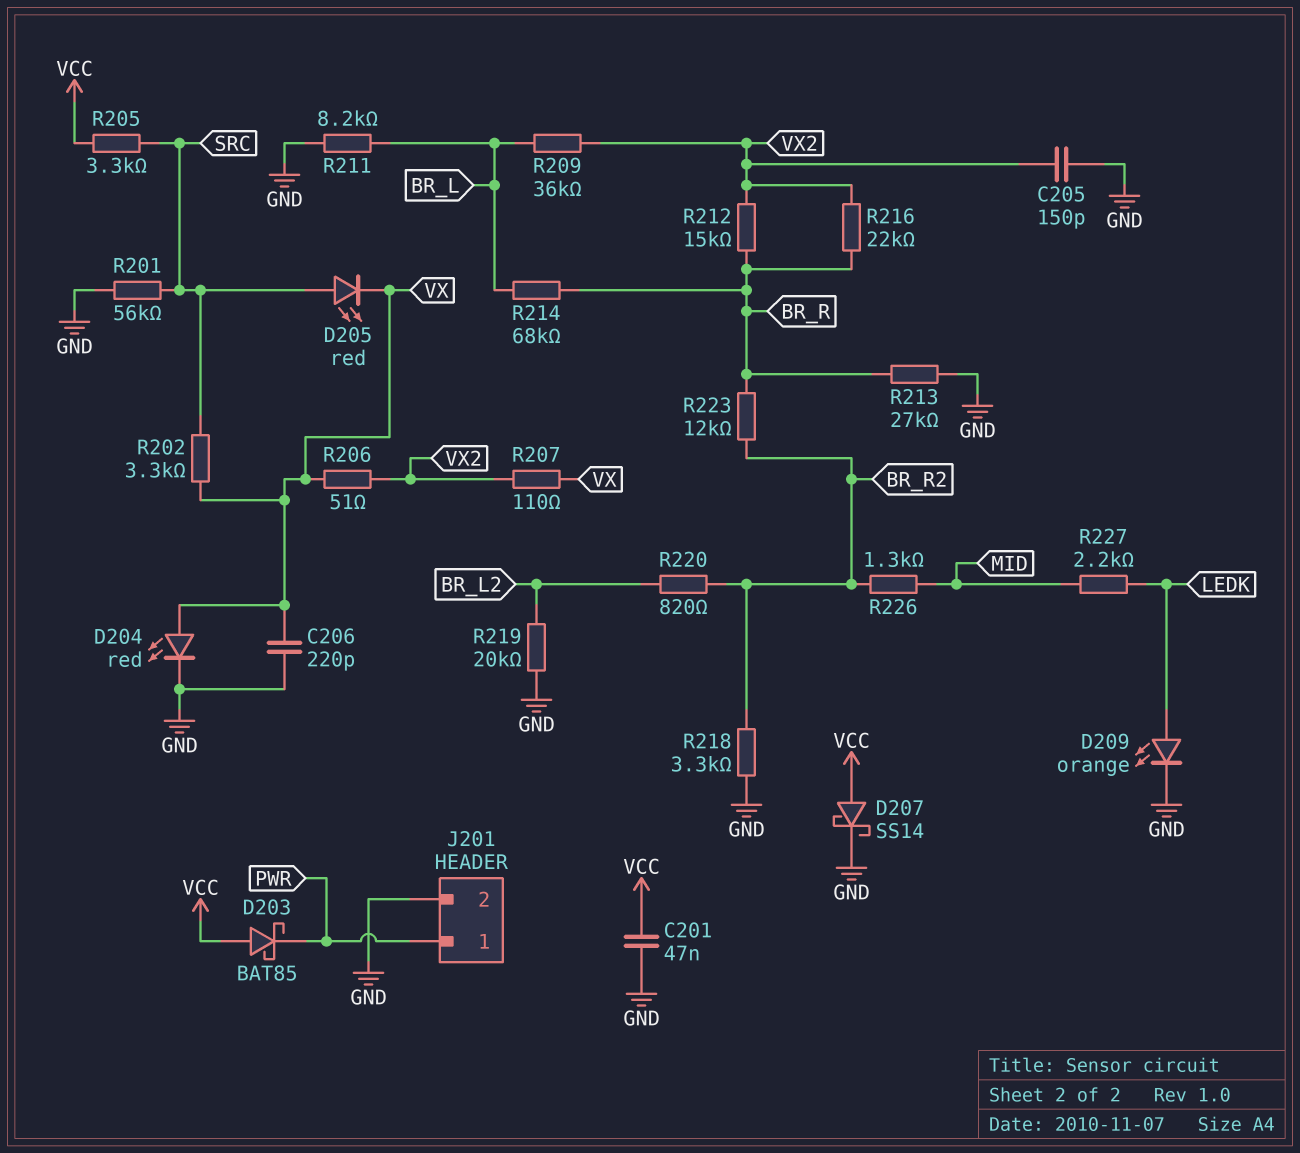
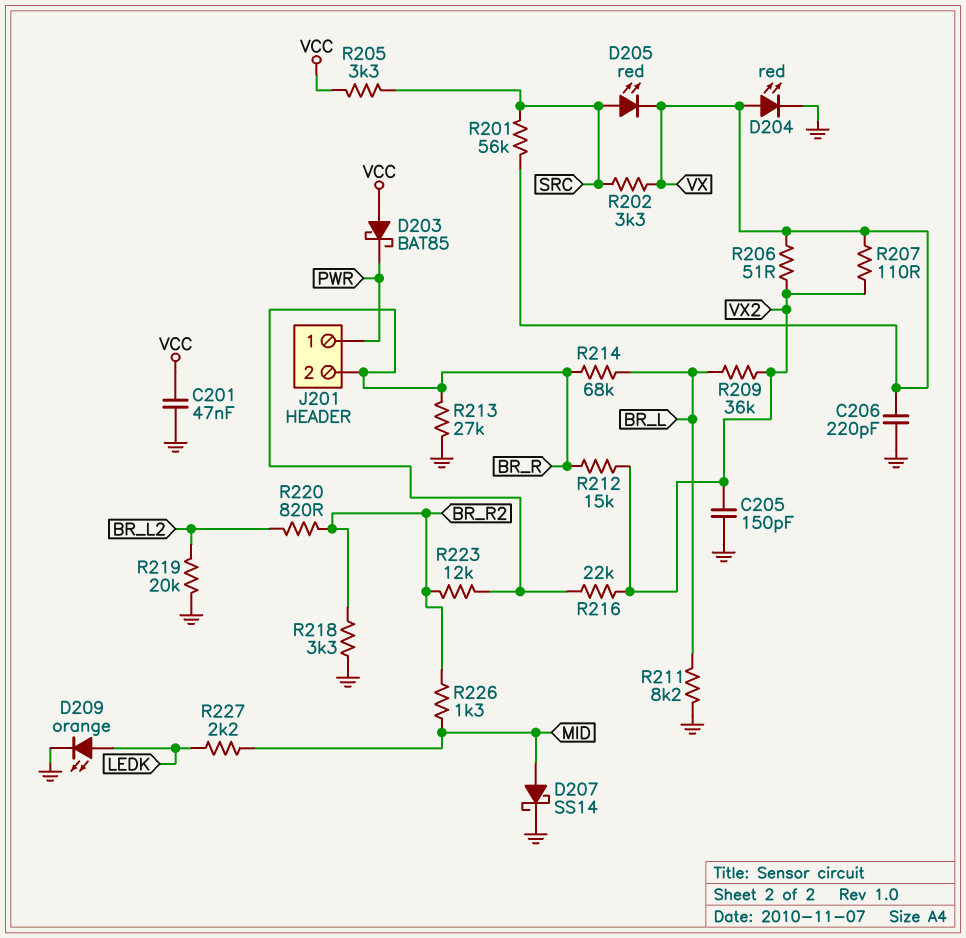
D207: schottky SS14 (A VCC, K GND) -> schottky SS14 (A MID, K GND)
J201 pin 2: GND -> BR_R
R201: 56k (GND, SRC) -> 56k (SRC, VX)

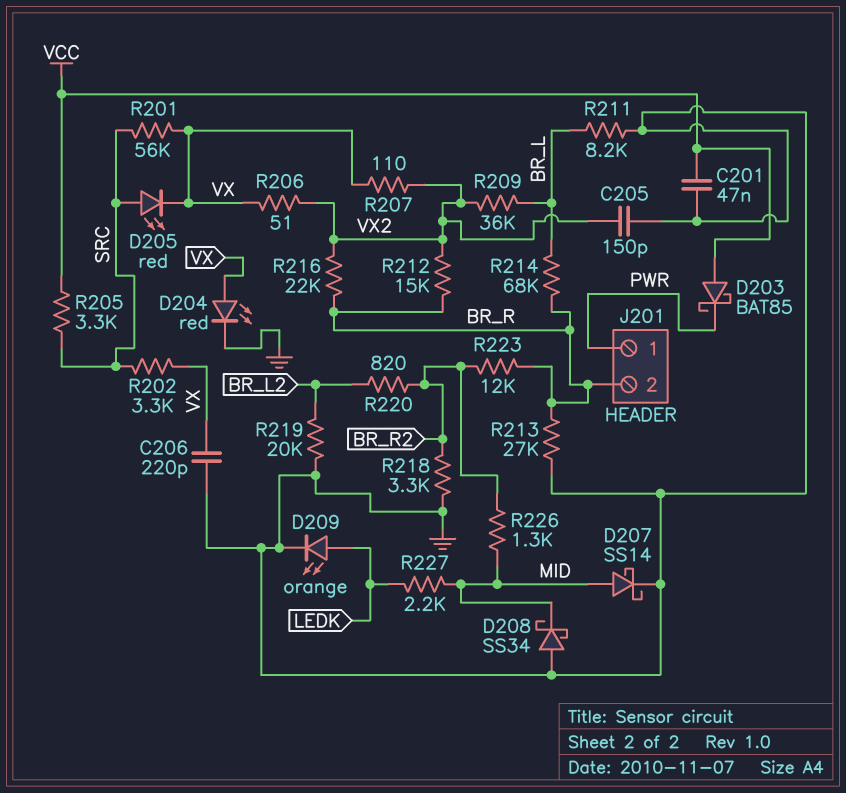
D208: none -> schottky SS34 (A GND, K MID)

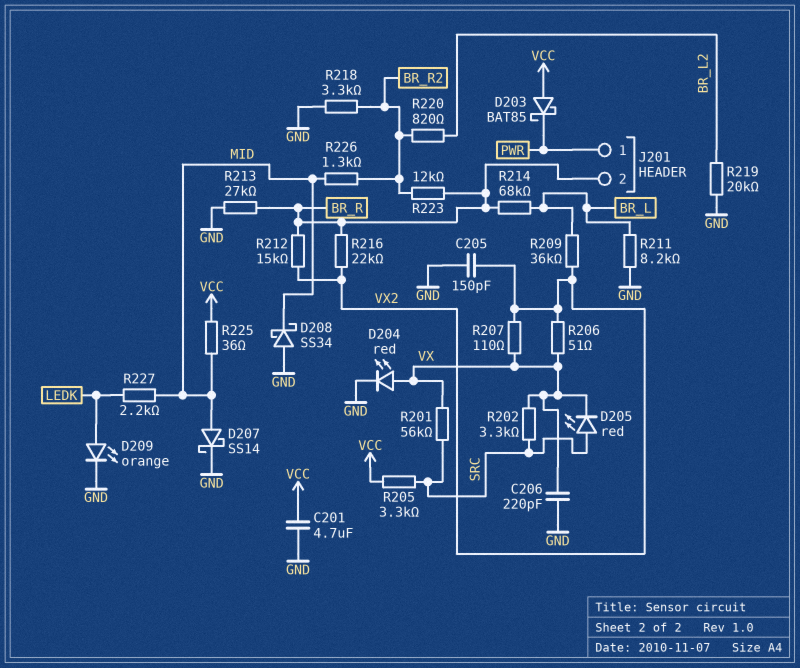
C201: 47nF (GND, VCC) -> 4.7uF (GND, VCC)
R225: none -> 36 (MID, VCC)

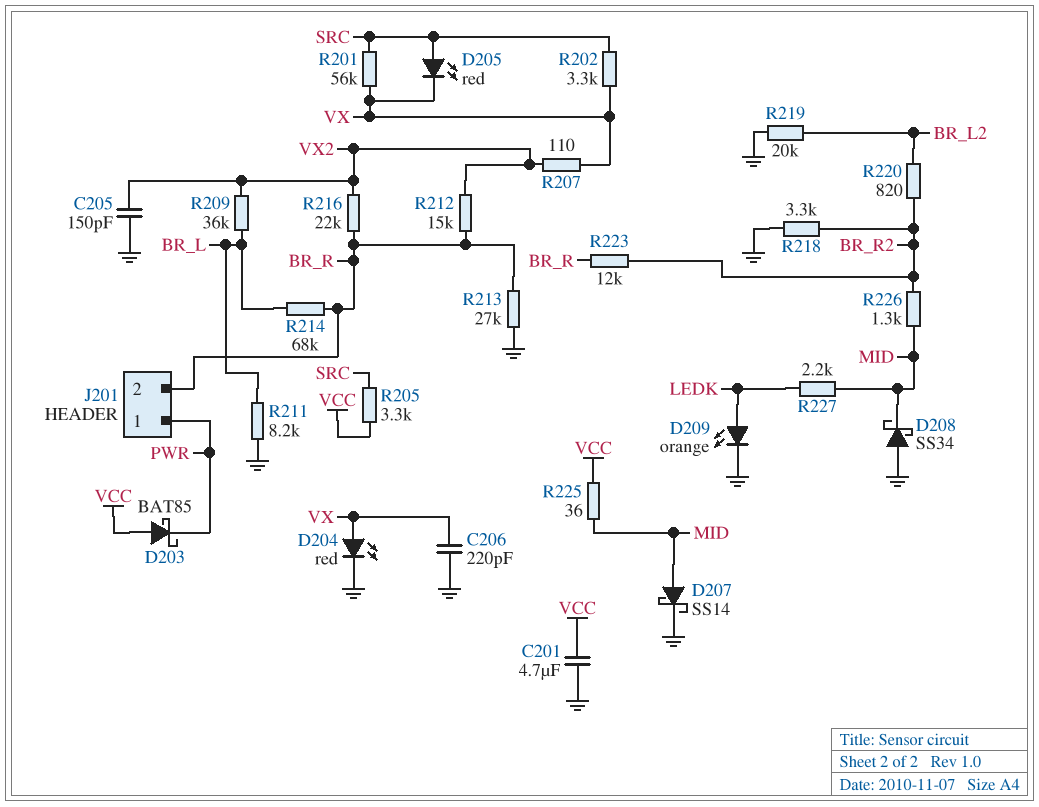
R206: 51 (VX, VX2) -> none

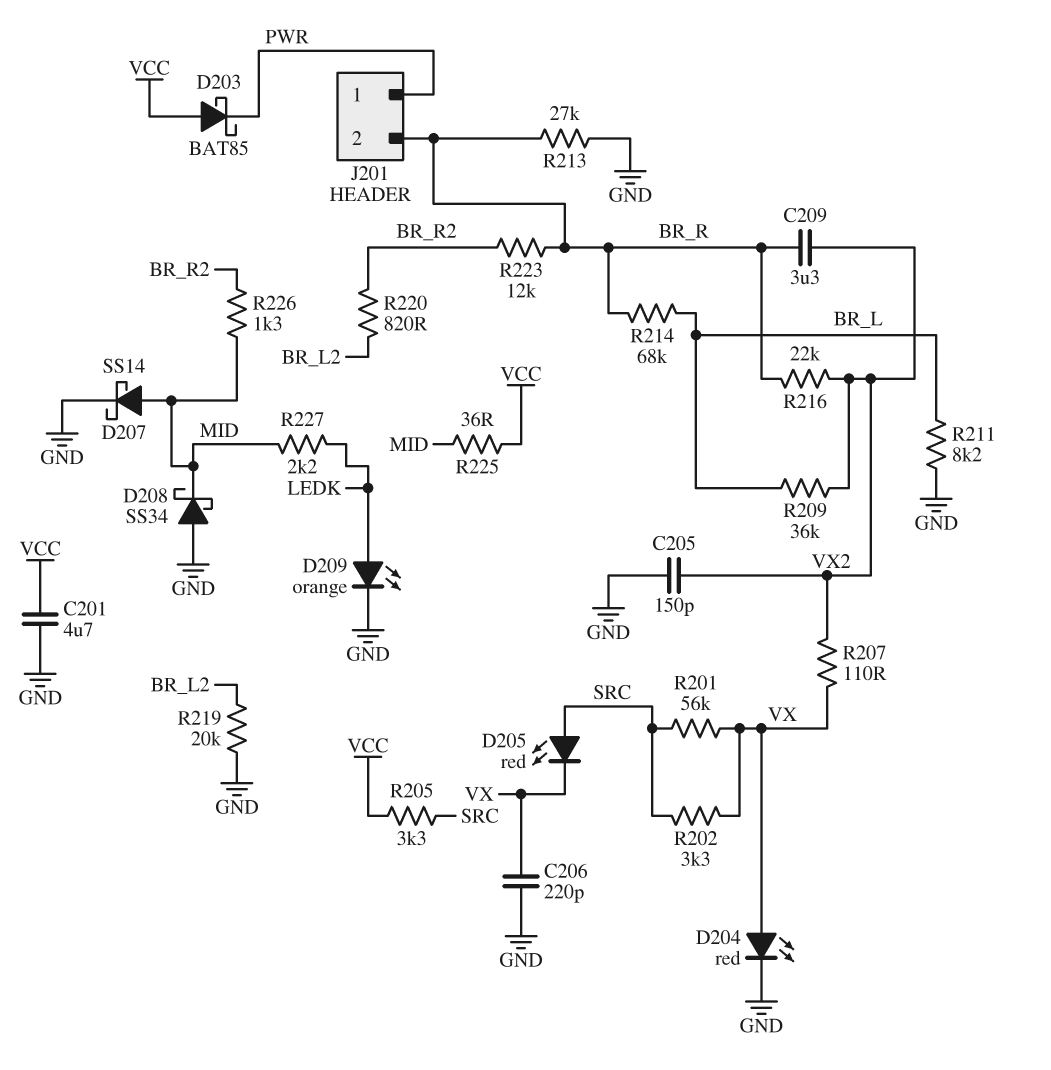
C209: none -> 3.3uF (BR_R, VX2)
R212: 15k (BR_R, VX2) -> none
R218: 3.3k (BR_R2, GND) -> none

